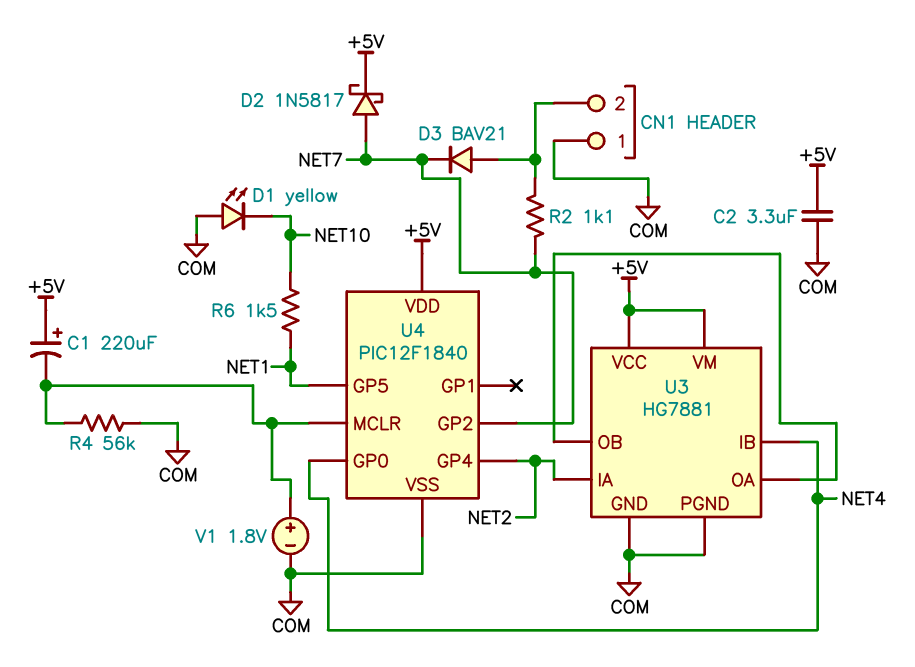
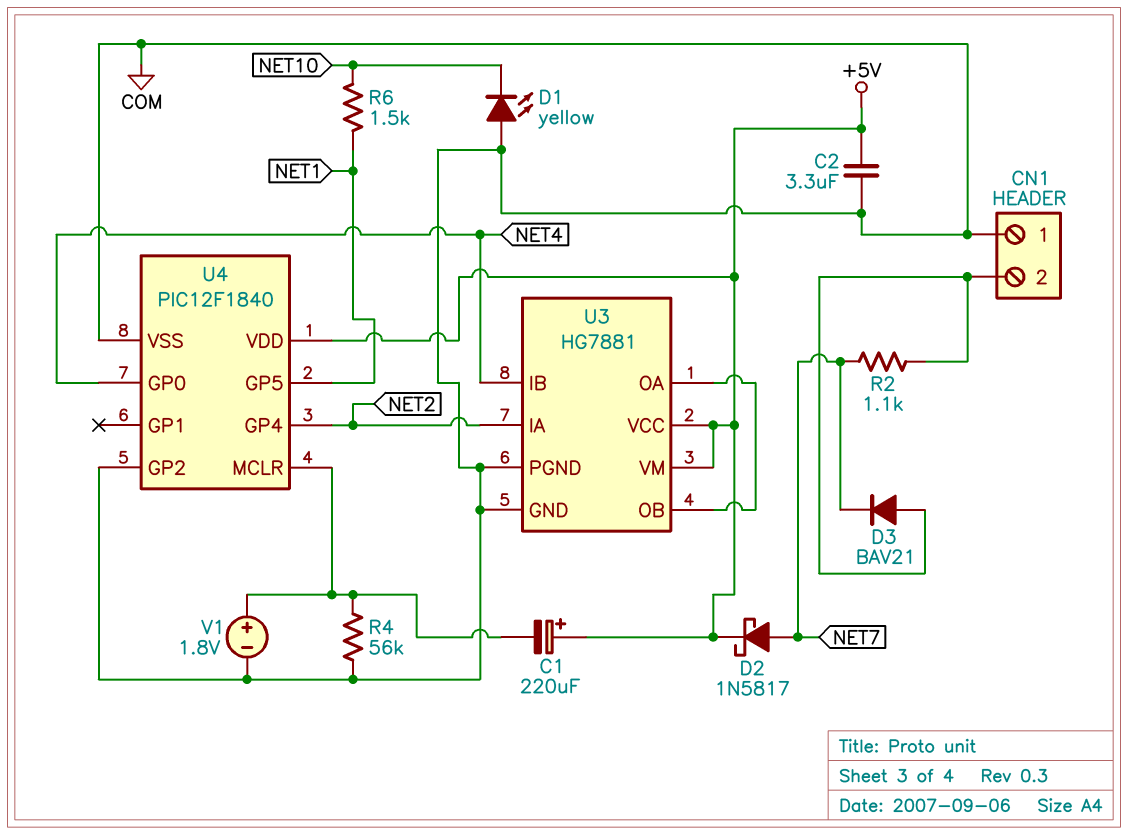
U4 pin GP2: NET7 -> COM

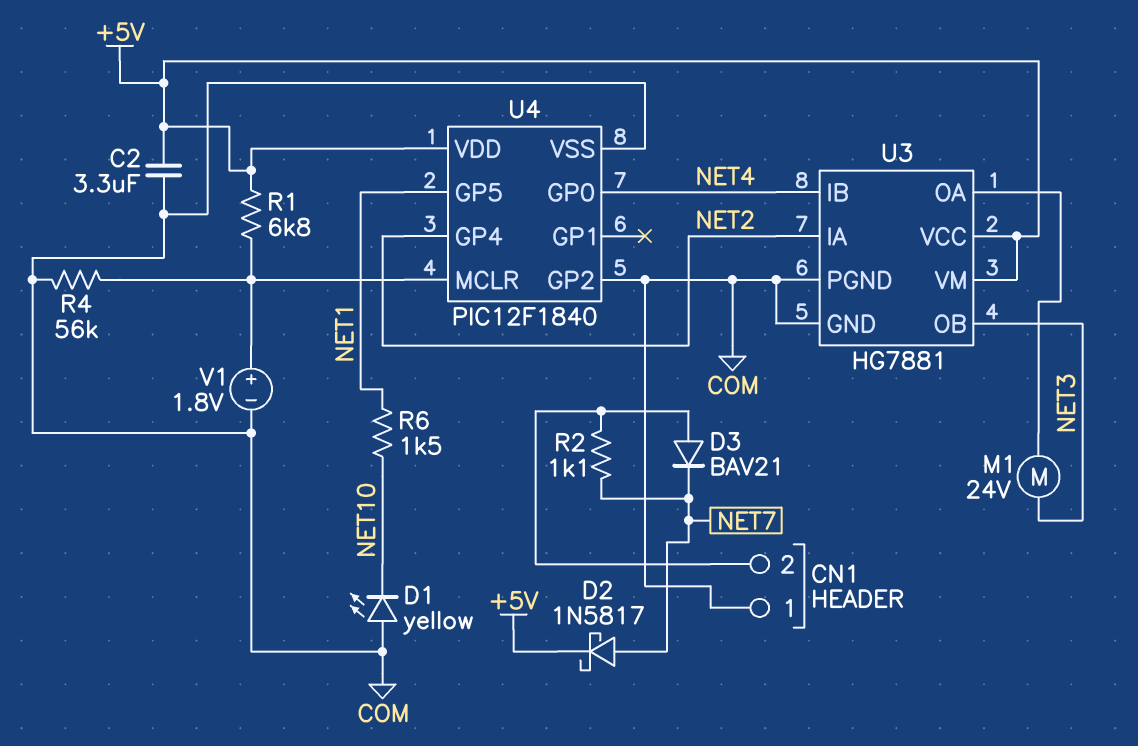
C1: 220uF (plus +5V, minus U4/MCLR) -> none
M1: none -> motor 24V (NET3, U3/OA)
R1: none -> 6.8k (+5V, U4/MCLR)
U3 pin OB: U3/OA -> NET3

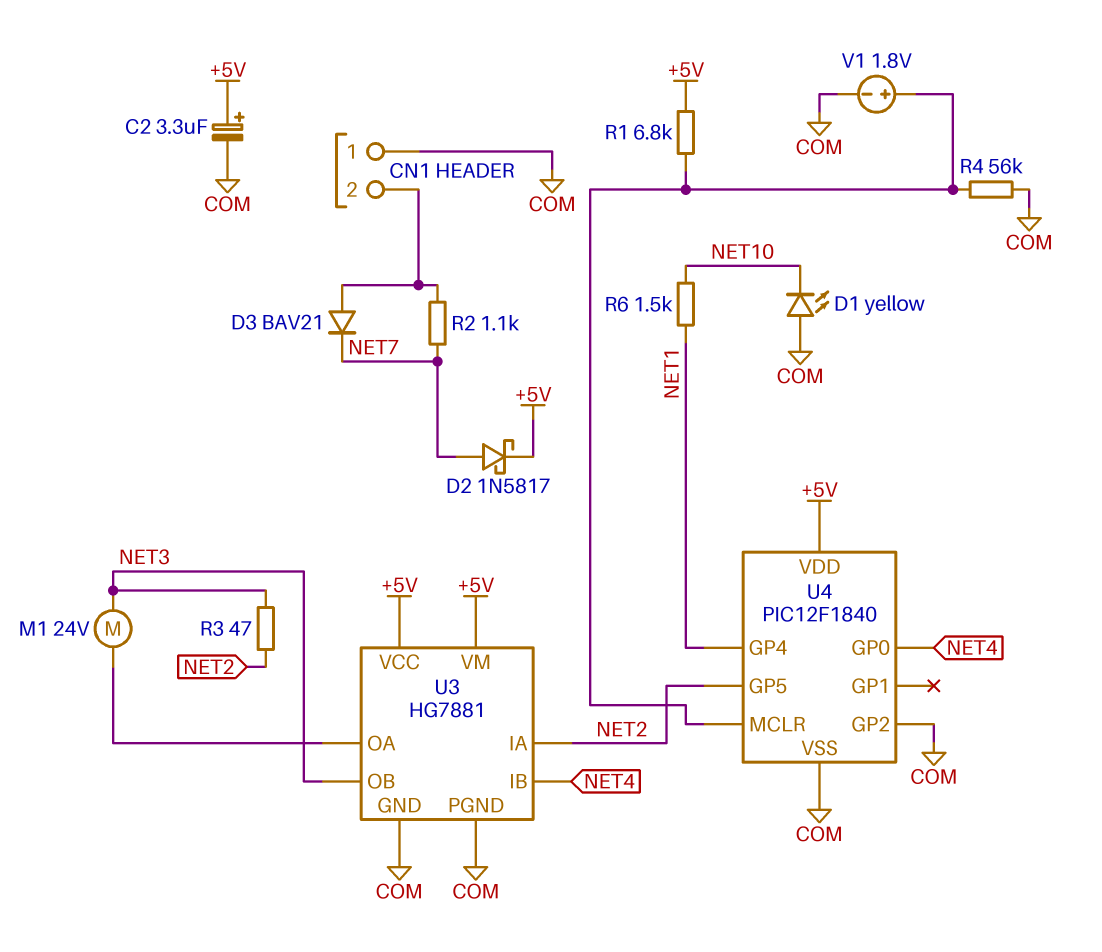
C2: 3.3uF (+5V, COM) -> 3.3uF (plus +5V, minus COM)
R3: none -> 47 (NET2, NET3)
U4 pin GP4: NET2 -> NET1
U4 pin GP5: NET1 -> NET2

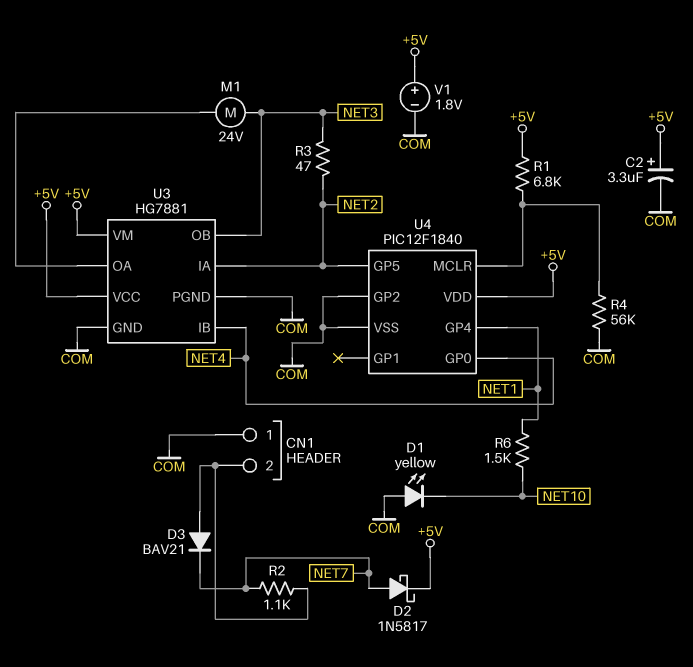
V1: 1.8V (plus U4/MCLR, minus COM) -> 1.8V (plus +5V, minus COM)

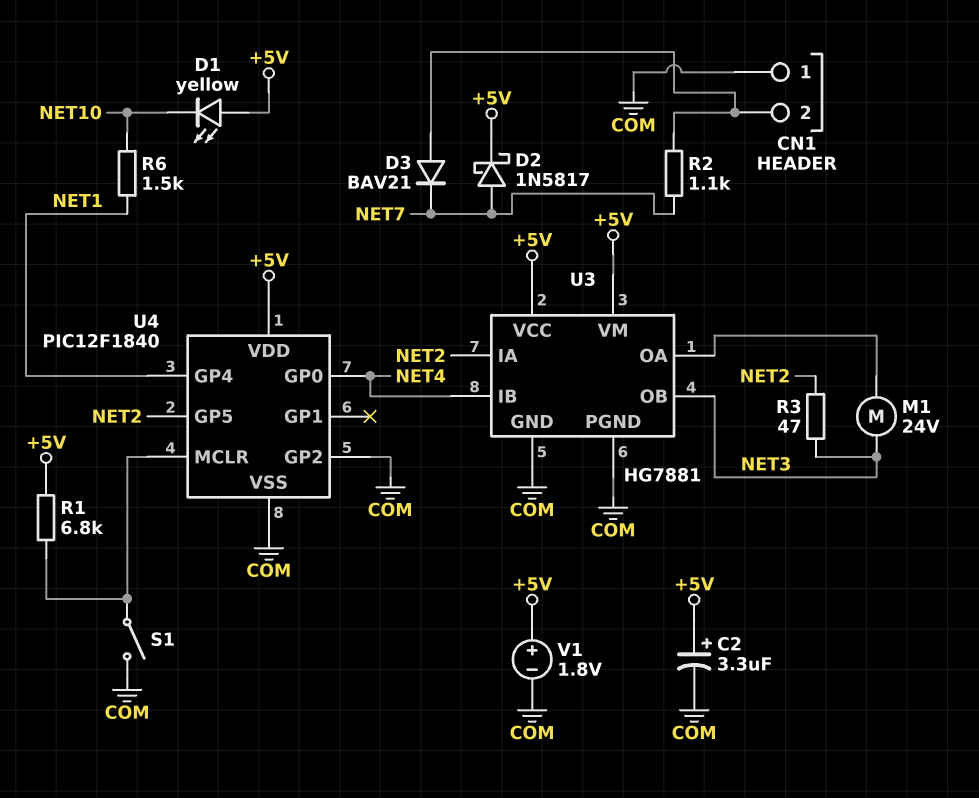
D1: LED yellow (A COM, K NET10) -> LED yellow (A +5V, K NET10)
R4: 56k (COM, U4/MCLR) -> none
S1: none -> switch (COM, U4/MCLR)

